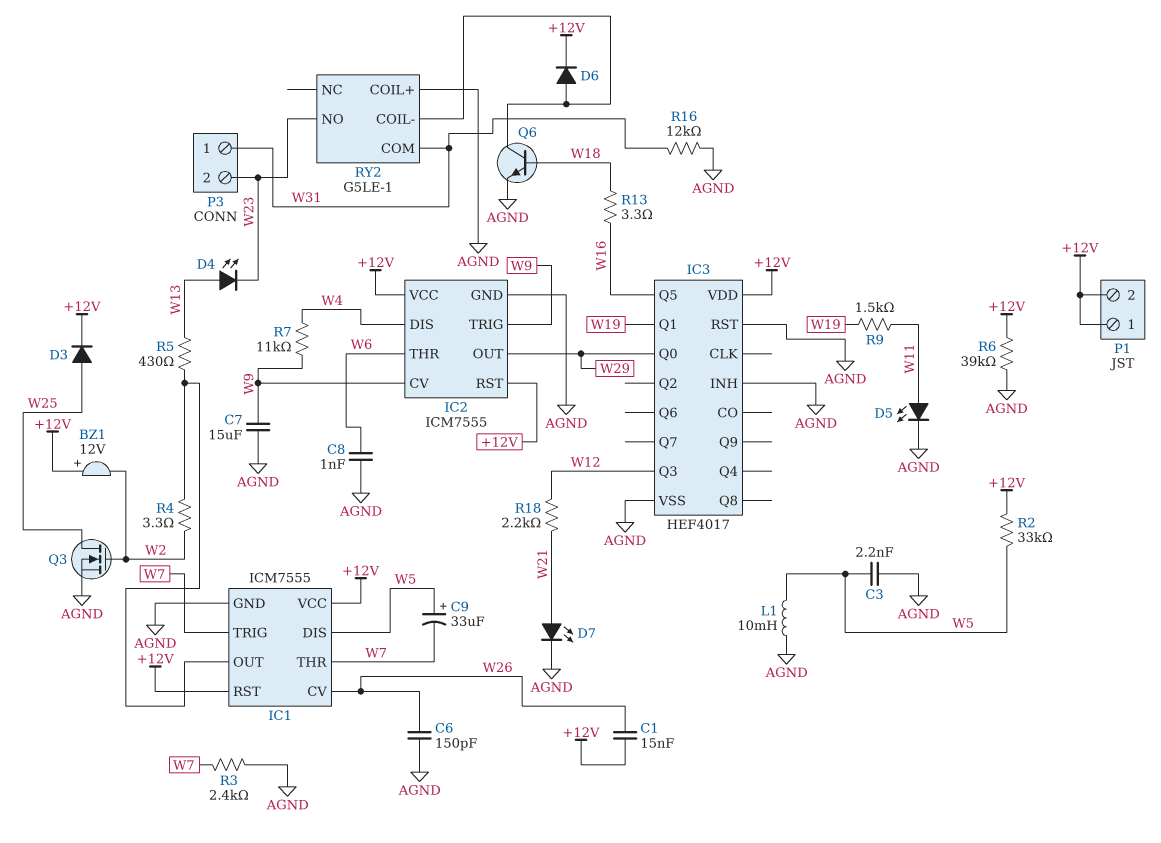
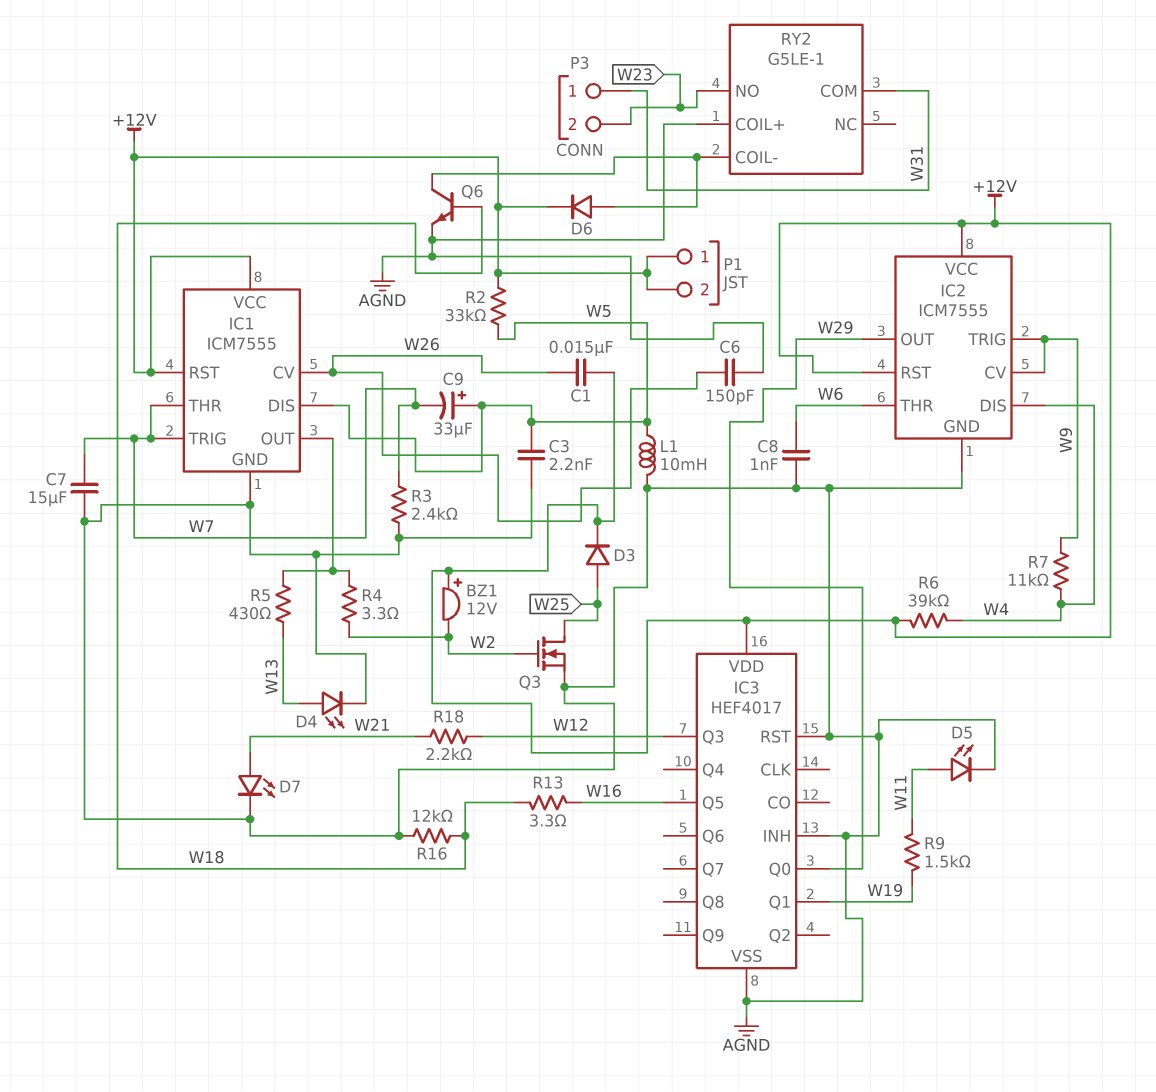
C7: 15uF (AGND, W9) -> 15uF (AGND, W7)
D4: LED (A W13, K W23) -> LED (A W13, K AGND)
R6: 39k (+12V, AGND) -> 39k (+12V, W4)
R16: 12k (AGND, W31) -> 12k (AGND, W18)

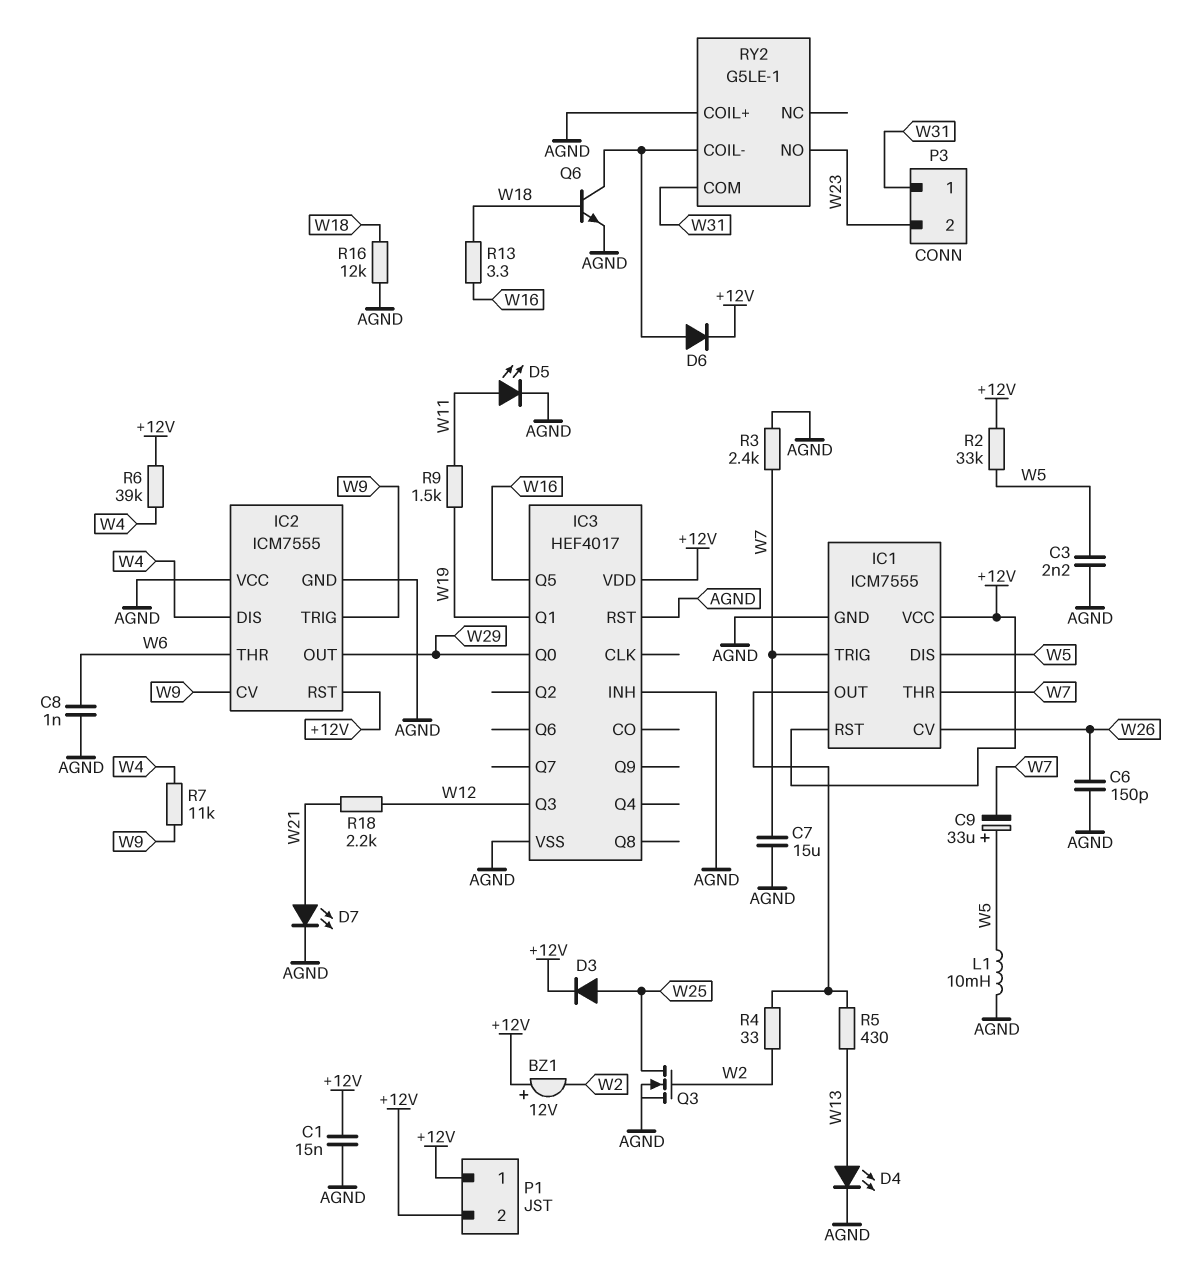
C1: 15nF (+12V, W26) -> 15nF (+12V, AGND)
IC2 pin VCC: +12V -> AGND
R4: 3.3 (IC1/OUT, W2) -> 33 (IC1/OUT, W2)

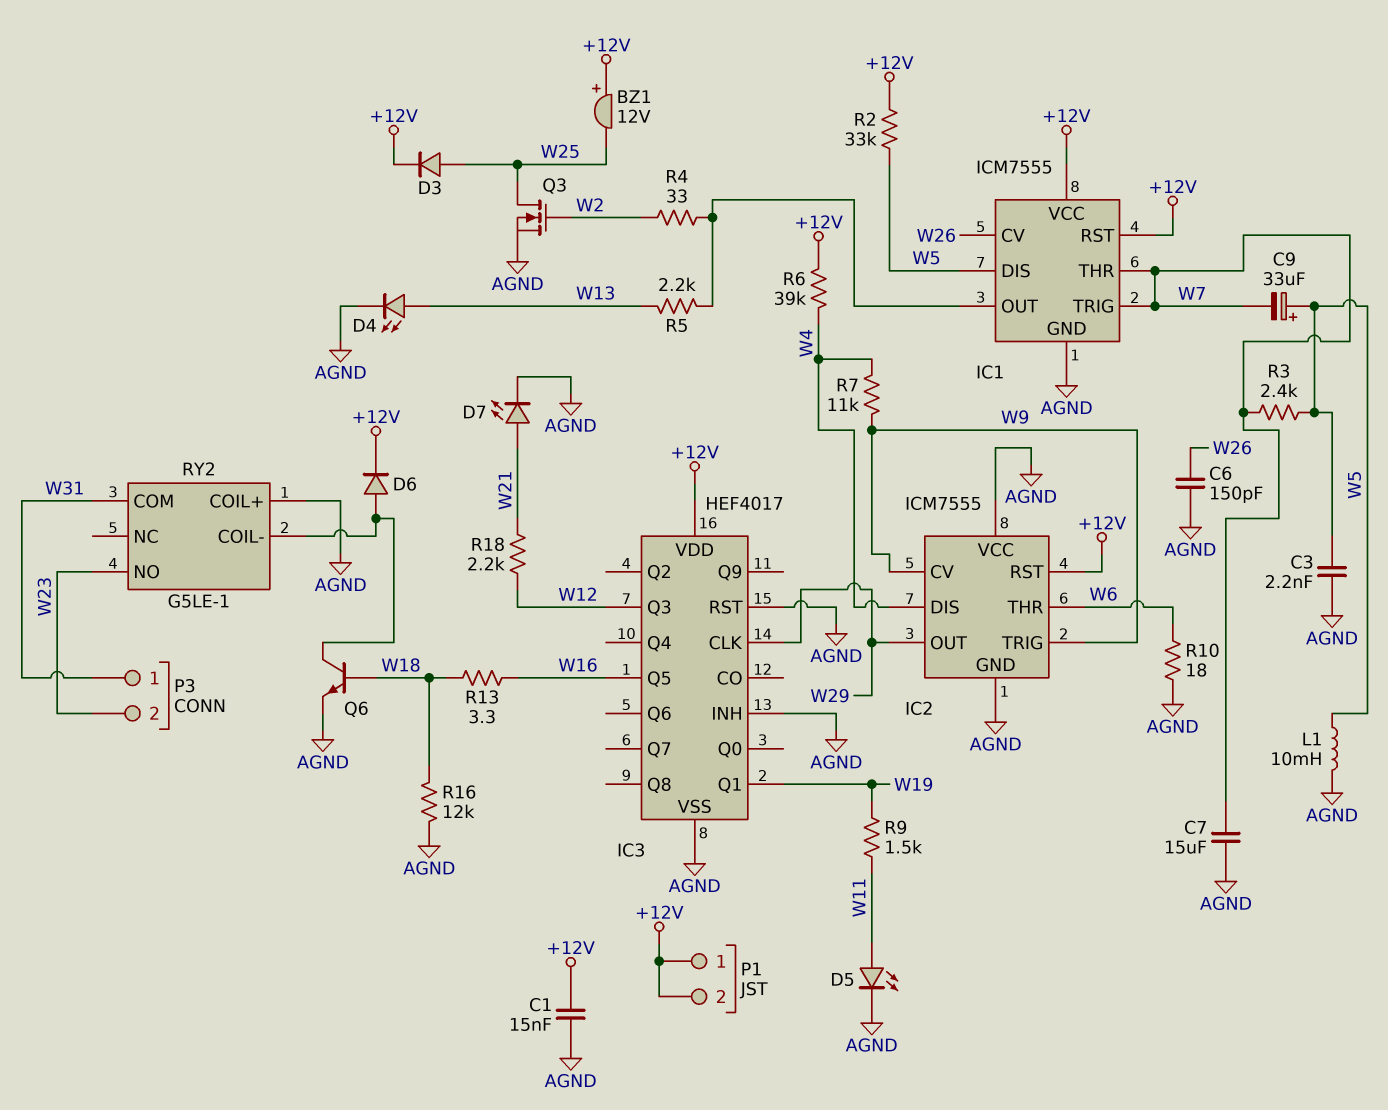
BZ1: buzzer 12V (plus +12V, minus W2) -> buzzer 12V (plus +12V, minus W25)
C8: 1nF (AGND, W6) -> none
IC3 pin CLK: none -> W29
IC3 pin Q0: W29 -> none
R3: 2.4k (AGND, W7) -> 2.4k (W5, W7)
R5: 430 (IC1/OUT, W13) -> 2.2k (IC1/OUT, W13)
R10: none -> 18 (AGND, W6)

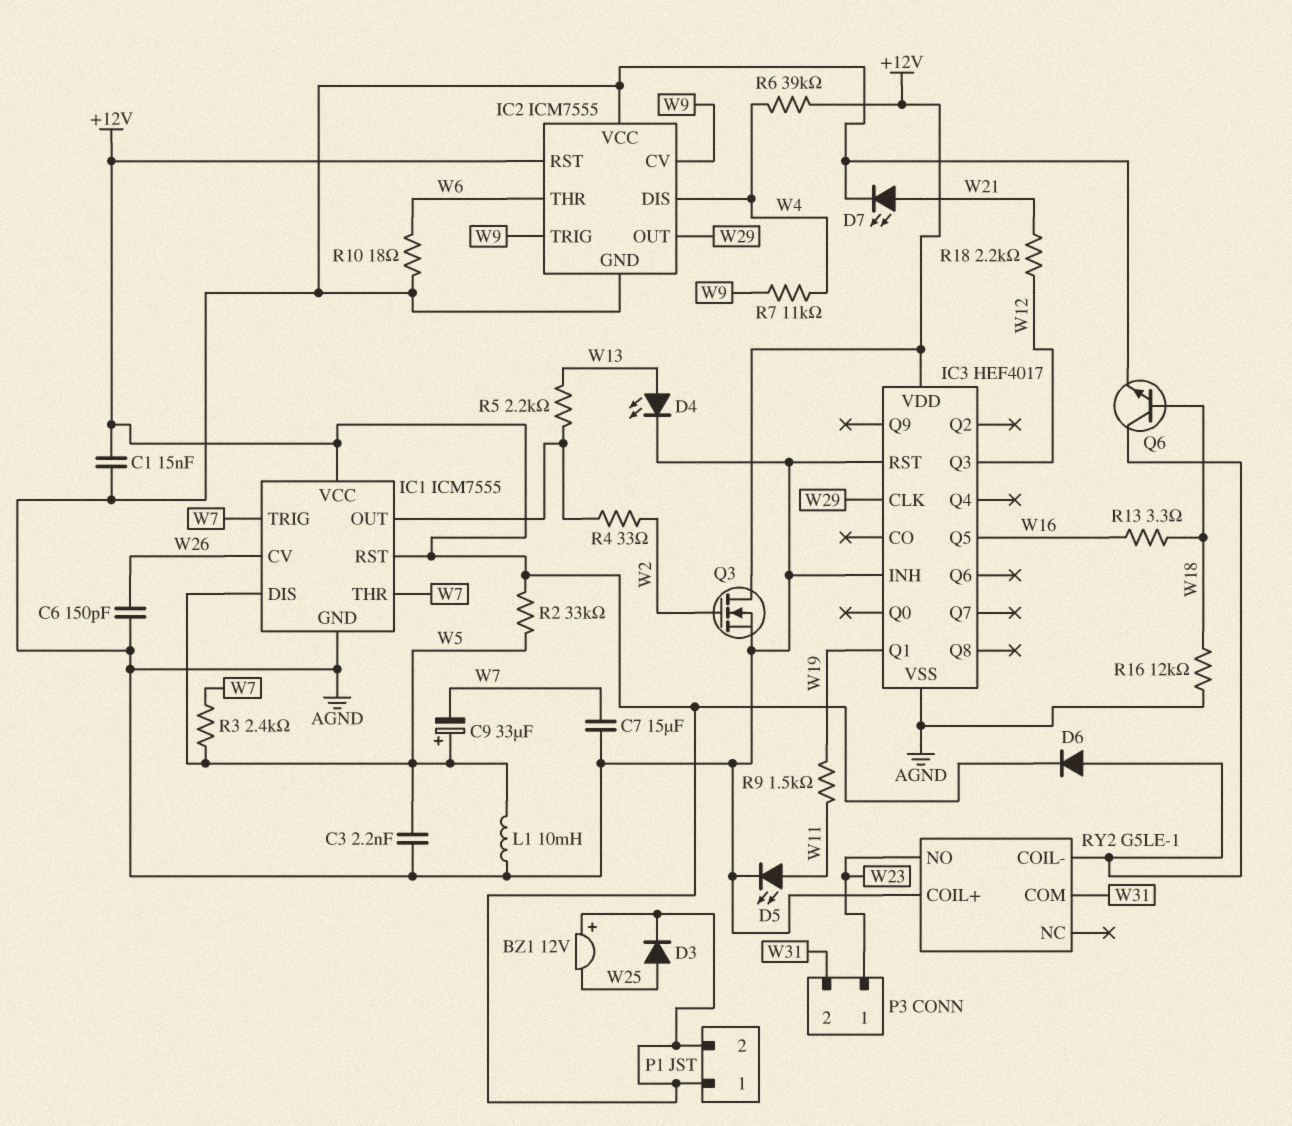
P3 pin 1: W31 -> W23
P3 pin 2: W23 -> W31
Q3: NMOS (G W2, D W25, S AGND) -> NMOS (G W2, D +12V, S AGND)

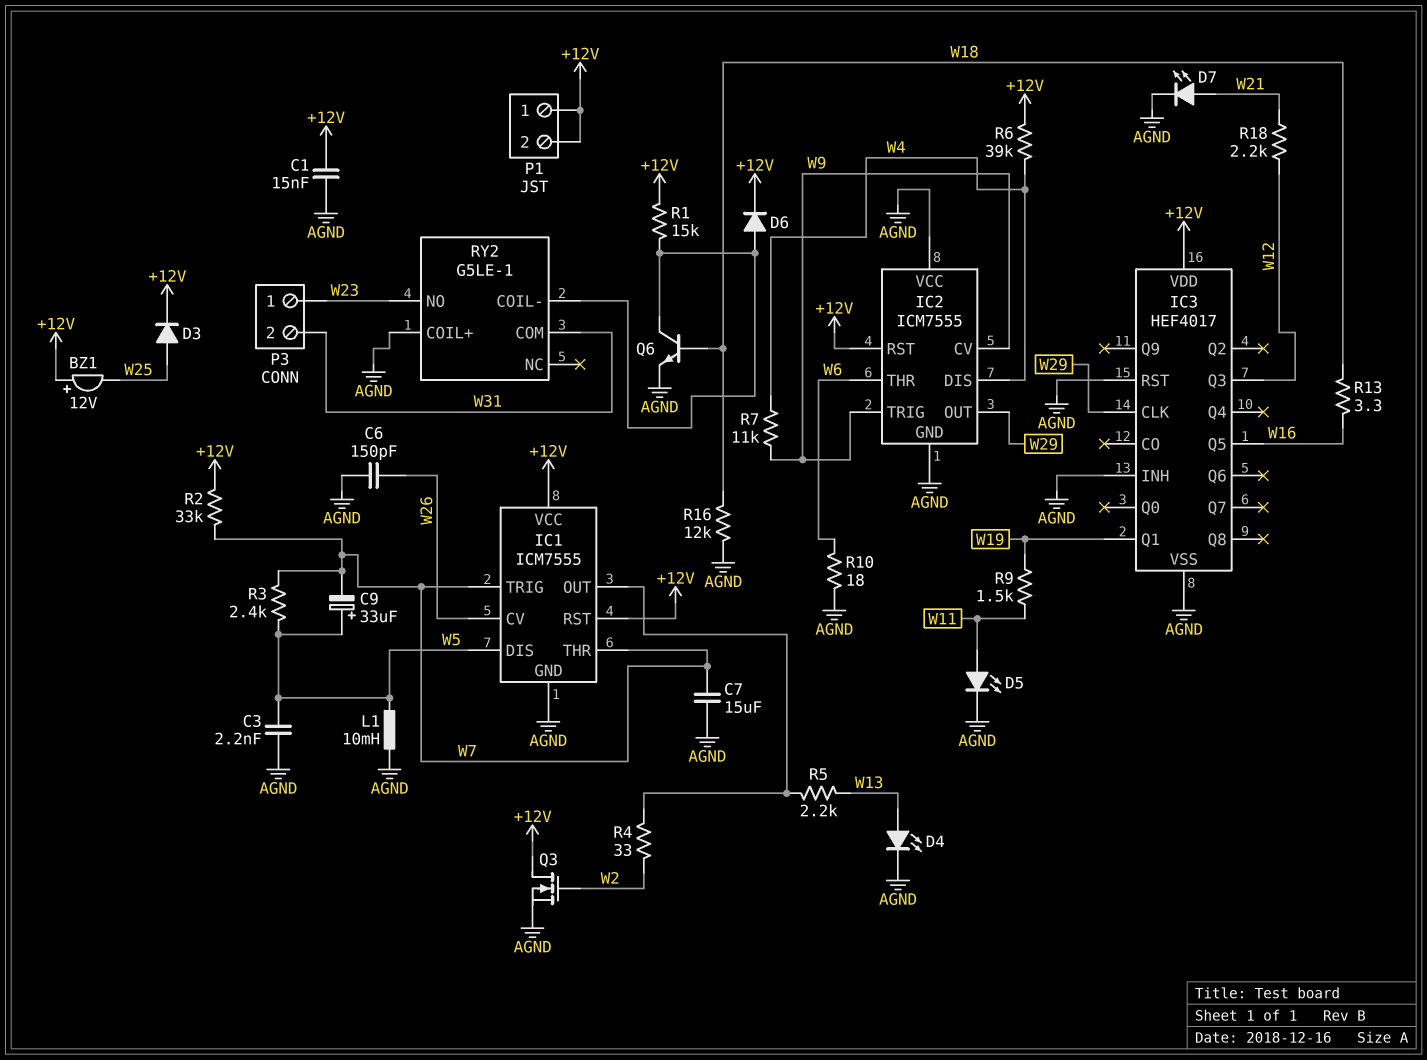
R1: none -> 15k (+12V, RY2/COIL-)
R2: 33k (+12V, W5) -> 33k (+12V, W7)

